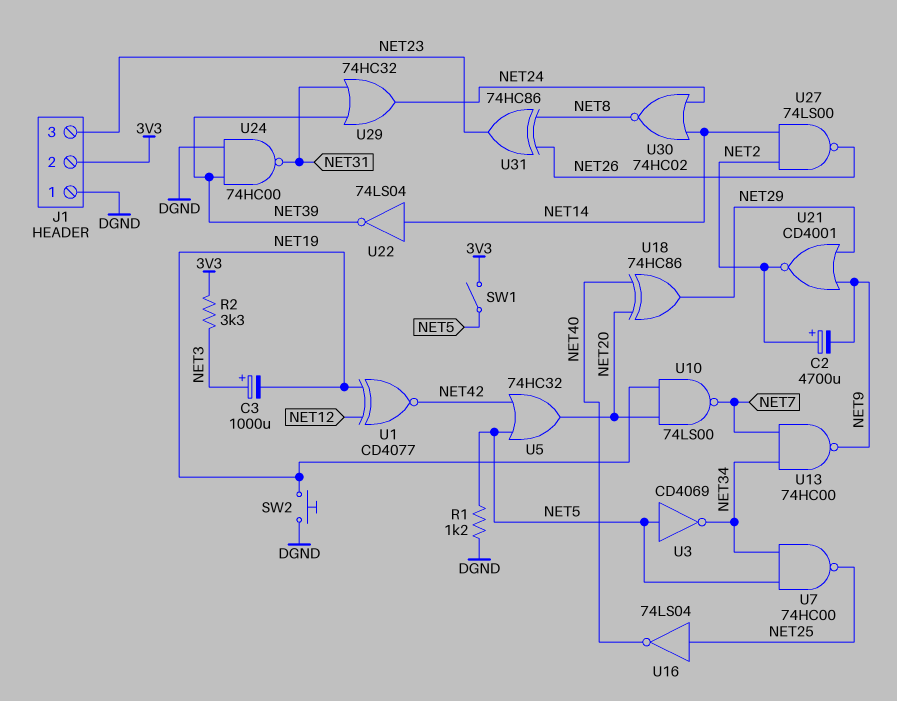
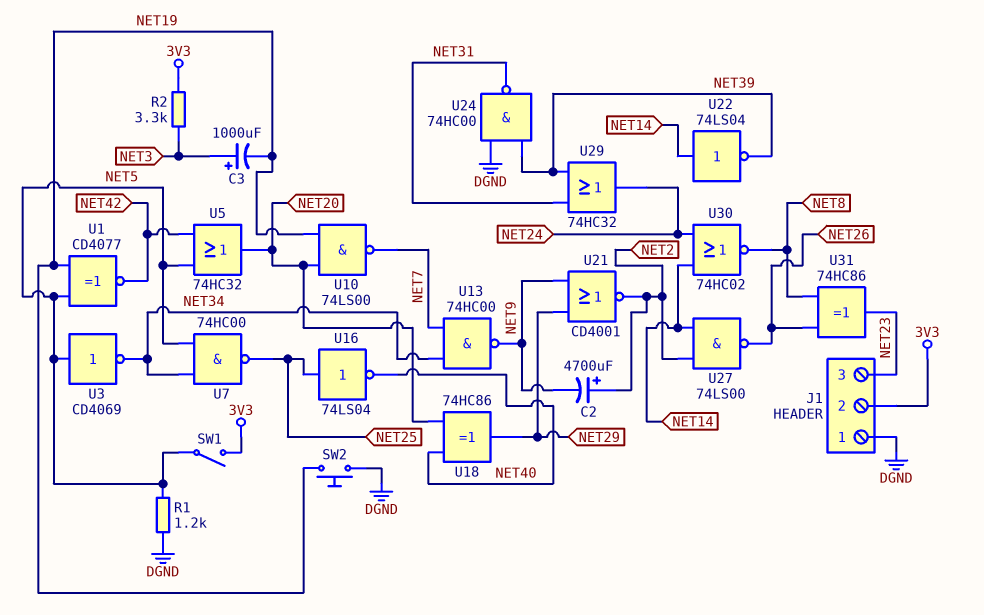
U1: XNOR CD4077 (in NET12, in NET19, out NET42) -> XNOR CD4077 (in NET5, in NET19, out NET42)

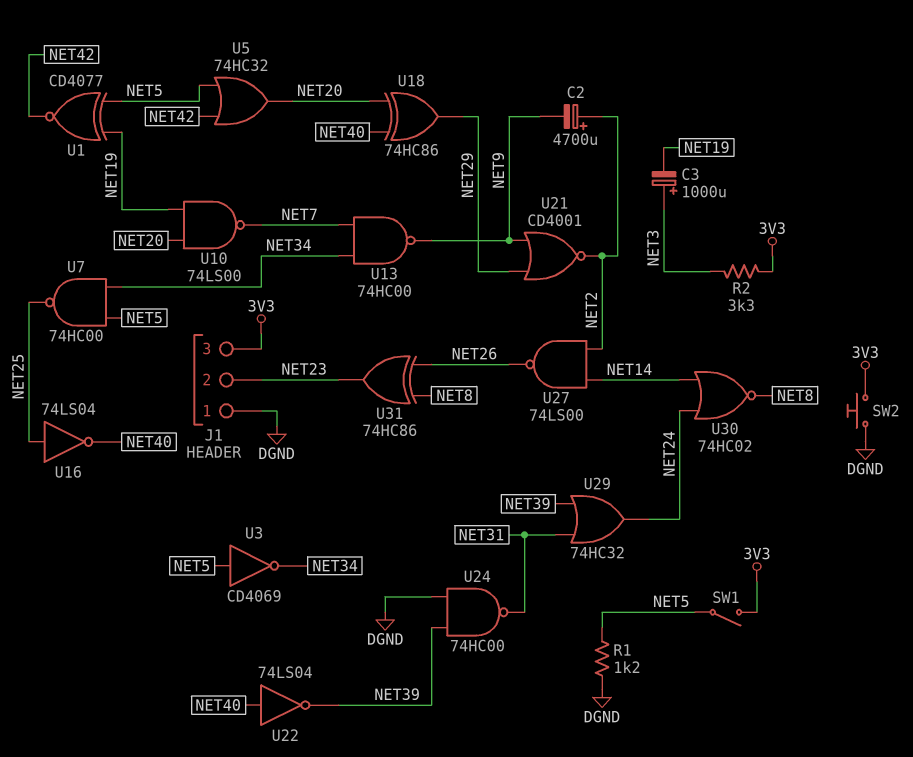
J1 pin 2: 3V3 -> NET23
J1 pin 3: NET23 -> 3V3
SW2: button (DGND, NET19) -> button (3V3, DGND)
U22: NOT 74LS04 (in NET14, out NET39) -> NOT 74LS04 (in NET40, out NET39)

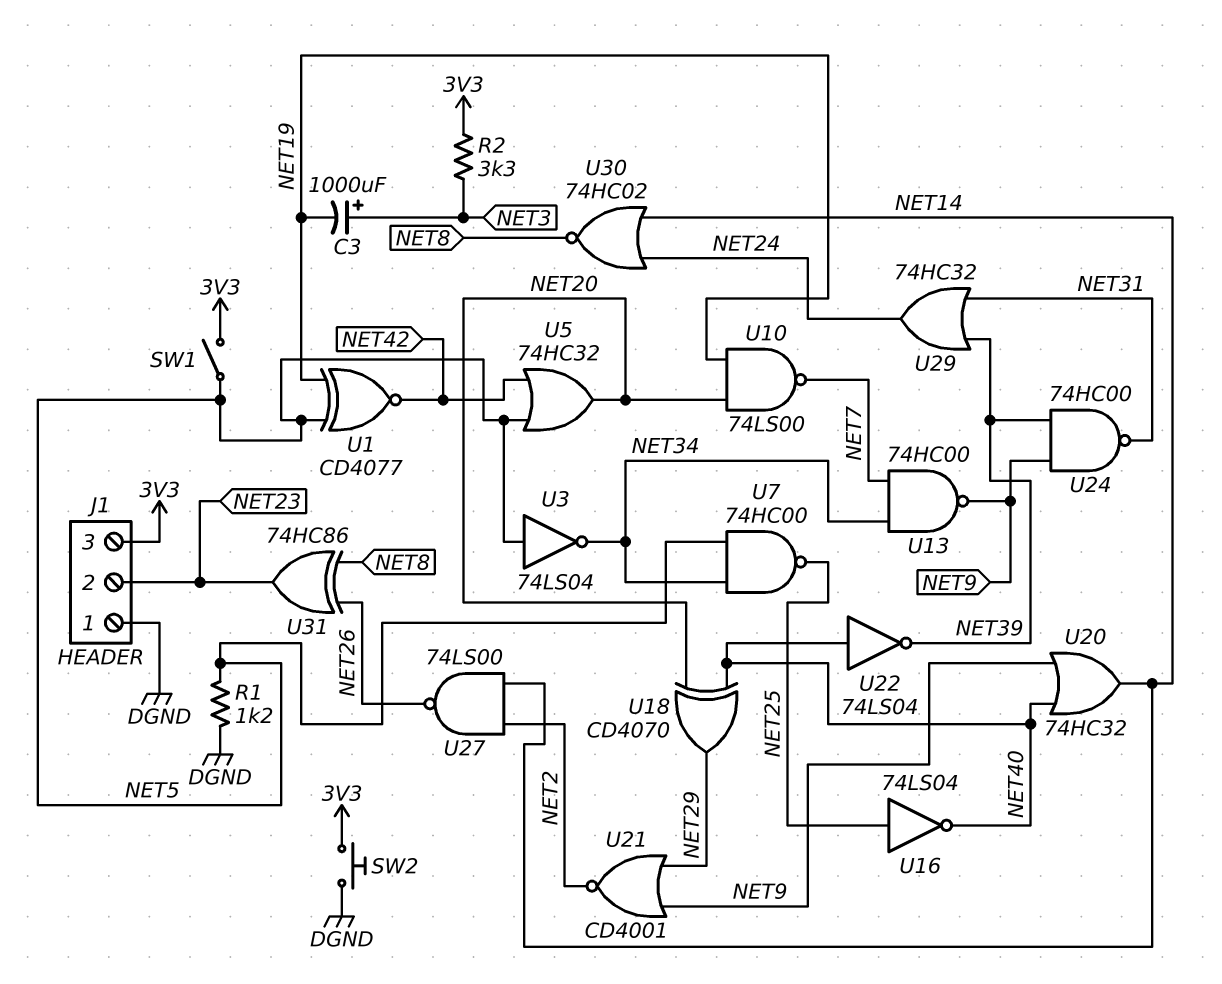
C2: 4700uF (plus NET2, minus NET9) -> none
U3: NOT CD4069 (in NET5, out NET34) -> NOT 74LS04 (in NET5, out NET34)
U18: XOR 74HC86 (in NET20, in NET40, out NET29) -> XOR CD4070 (in NET20, in NET40, out NET29)
U20: none -> OR 74HC32 (in NET9, in NET40, out NET14)
U24: NAND 74HC00 (in DGND, in NET39, out NET31) -> NAND 74HC00 (in NET9, in NET39, out NET31)

